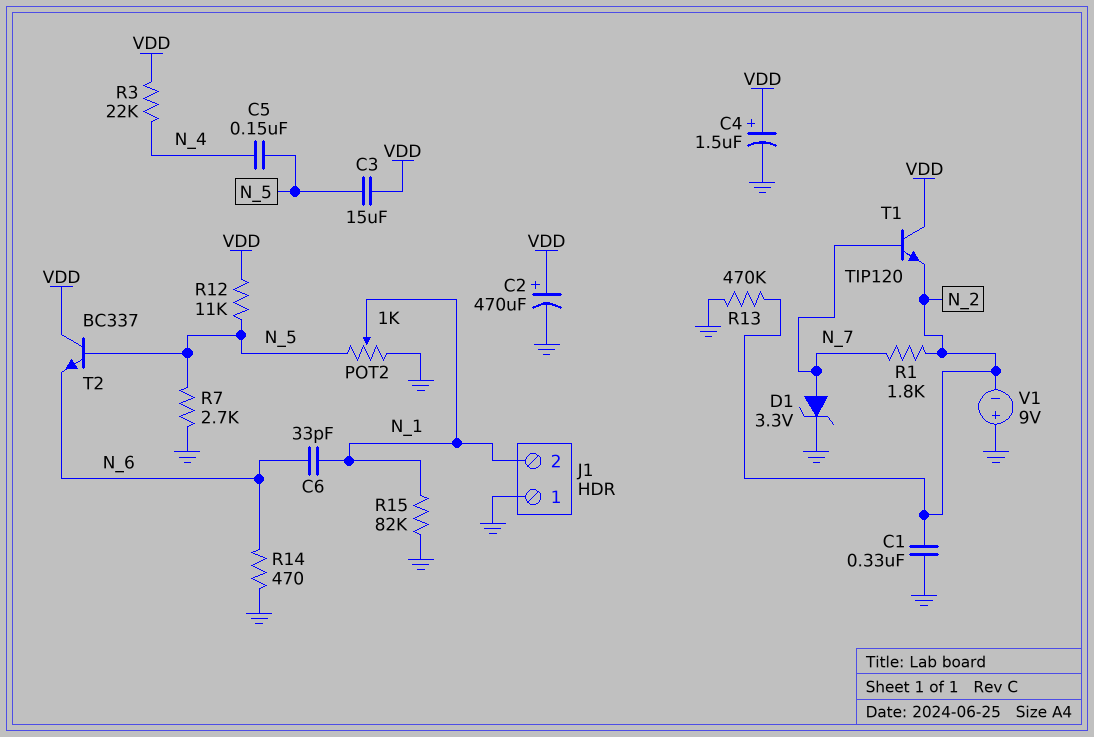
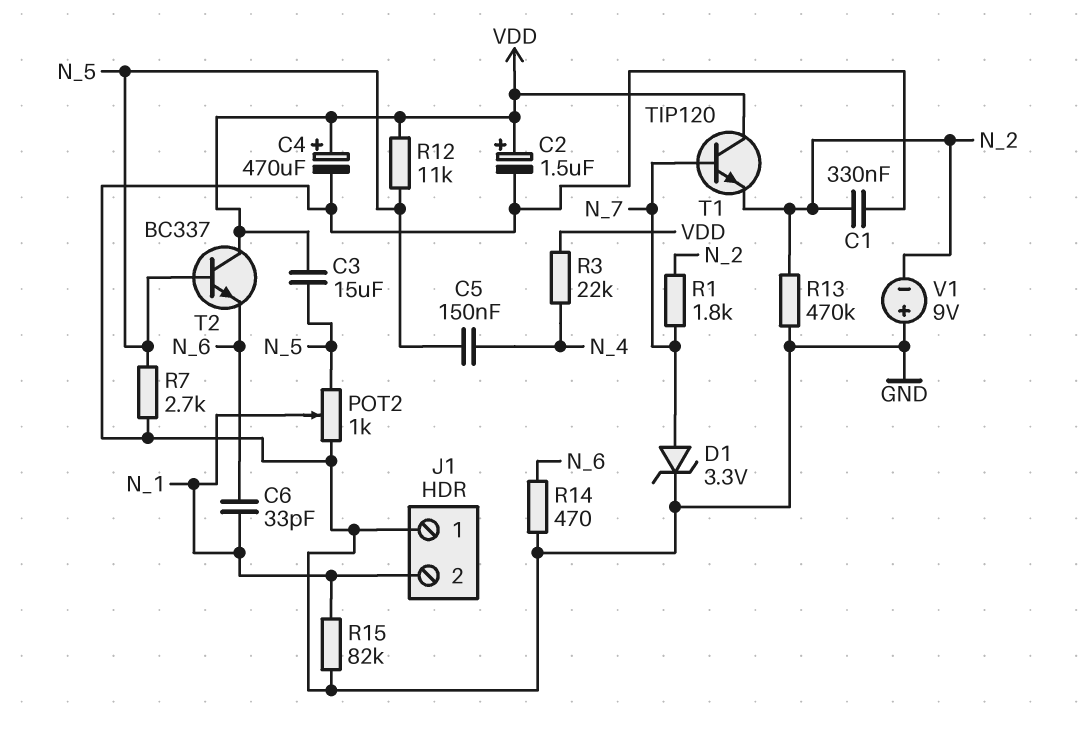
C2: 470uF (plus VDD, minus GND) -> 1.5uF (plus VDD, minus GND)
C4: 1.5uF (plus VDD, minus GND) -> 470uF (plus VDD, minus GND)

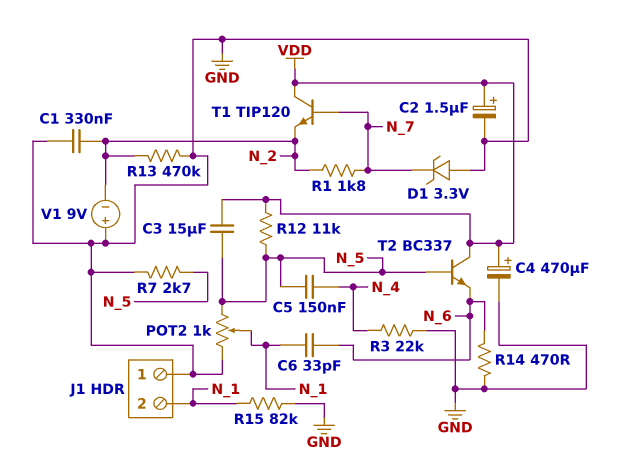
D1: zener 3.3V (A N_7, K GND) -> zener 3.3V (A GND, K N_7)
R3: 22k (N_4, VDD) -> 22k (GND, N_4)

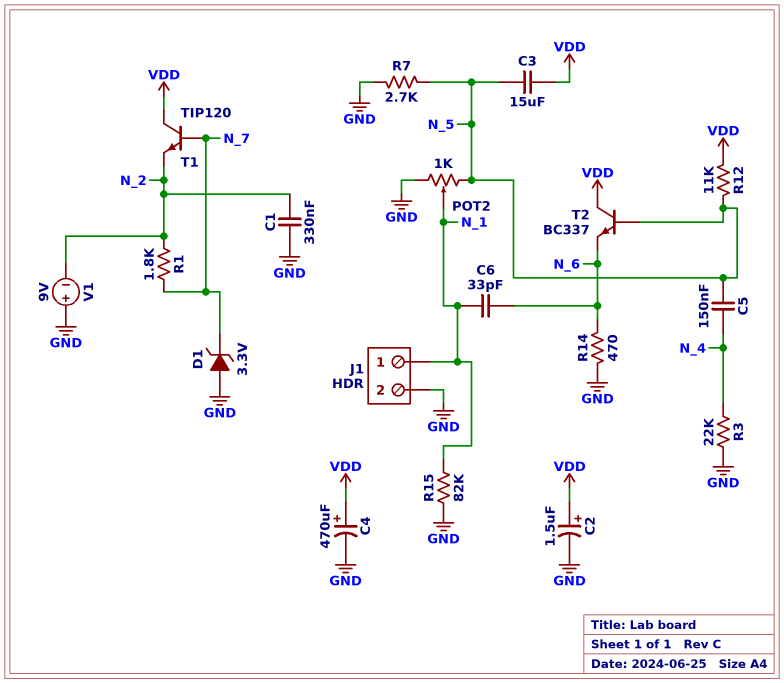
J1 pin 1: GND -> N_1
J1 pin 2: N_1 -> GND
R13: 470k (GND, N_2) -> none

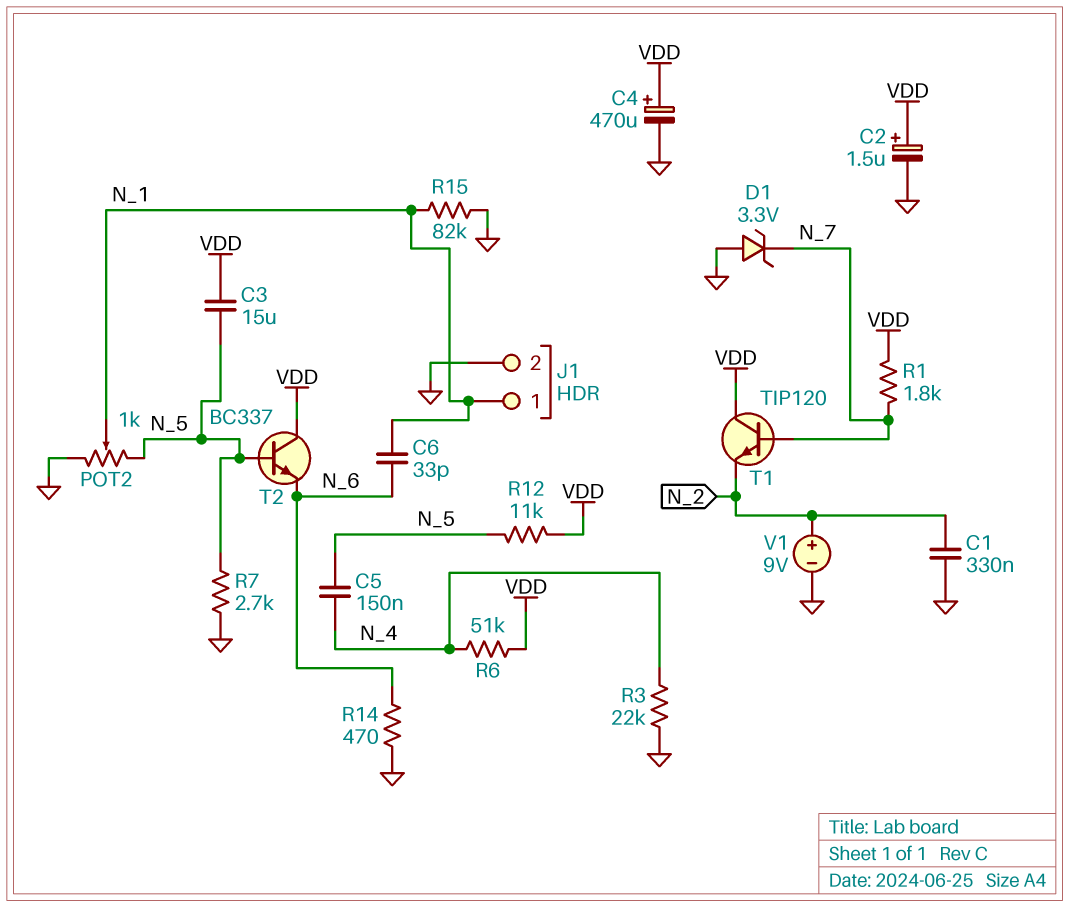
R1: 1.8k (N_2, N_7) -> 1.8k (N_7, VDD)
R6: none -> 51k (N_4, VDD)
V1: 9V (plus GND, minus N_2) -> 9V (plus N_2, minus GND)

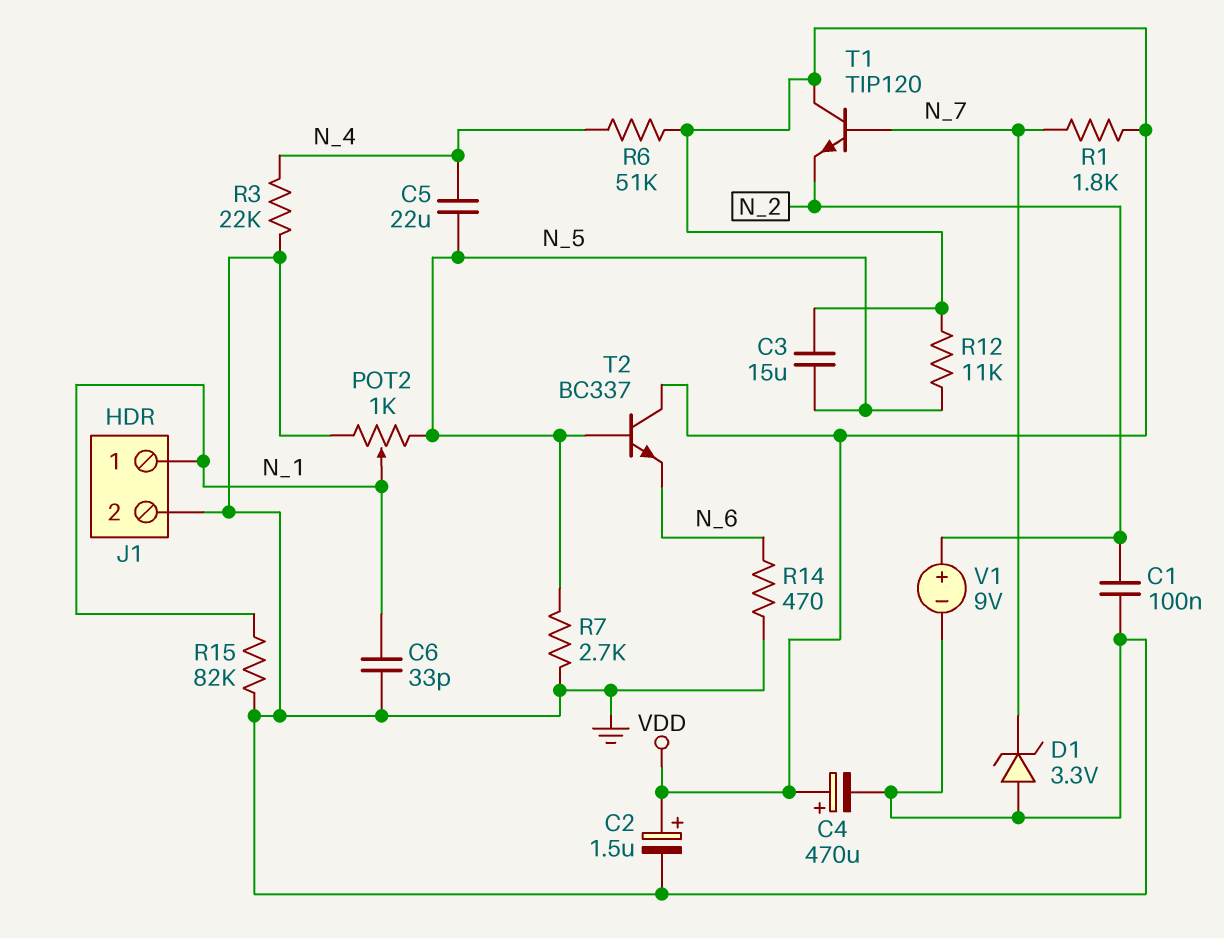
C1: 330nF (GND, N_2) -> 100nF (GND, N_2)
C5: 150nF (N_4, N_5) -> 22uF (N_4, N_5)
C6: 33pF (N_1, N_6) -> 33pF (GND, N_1)

